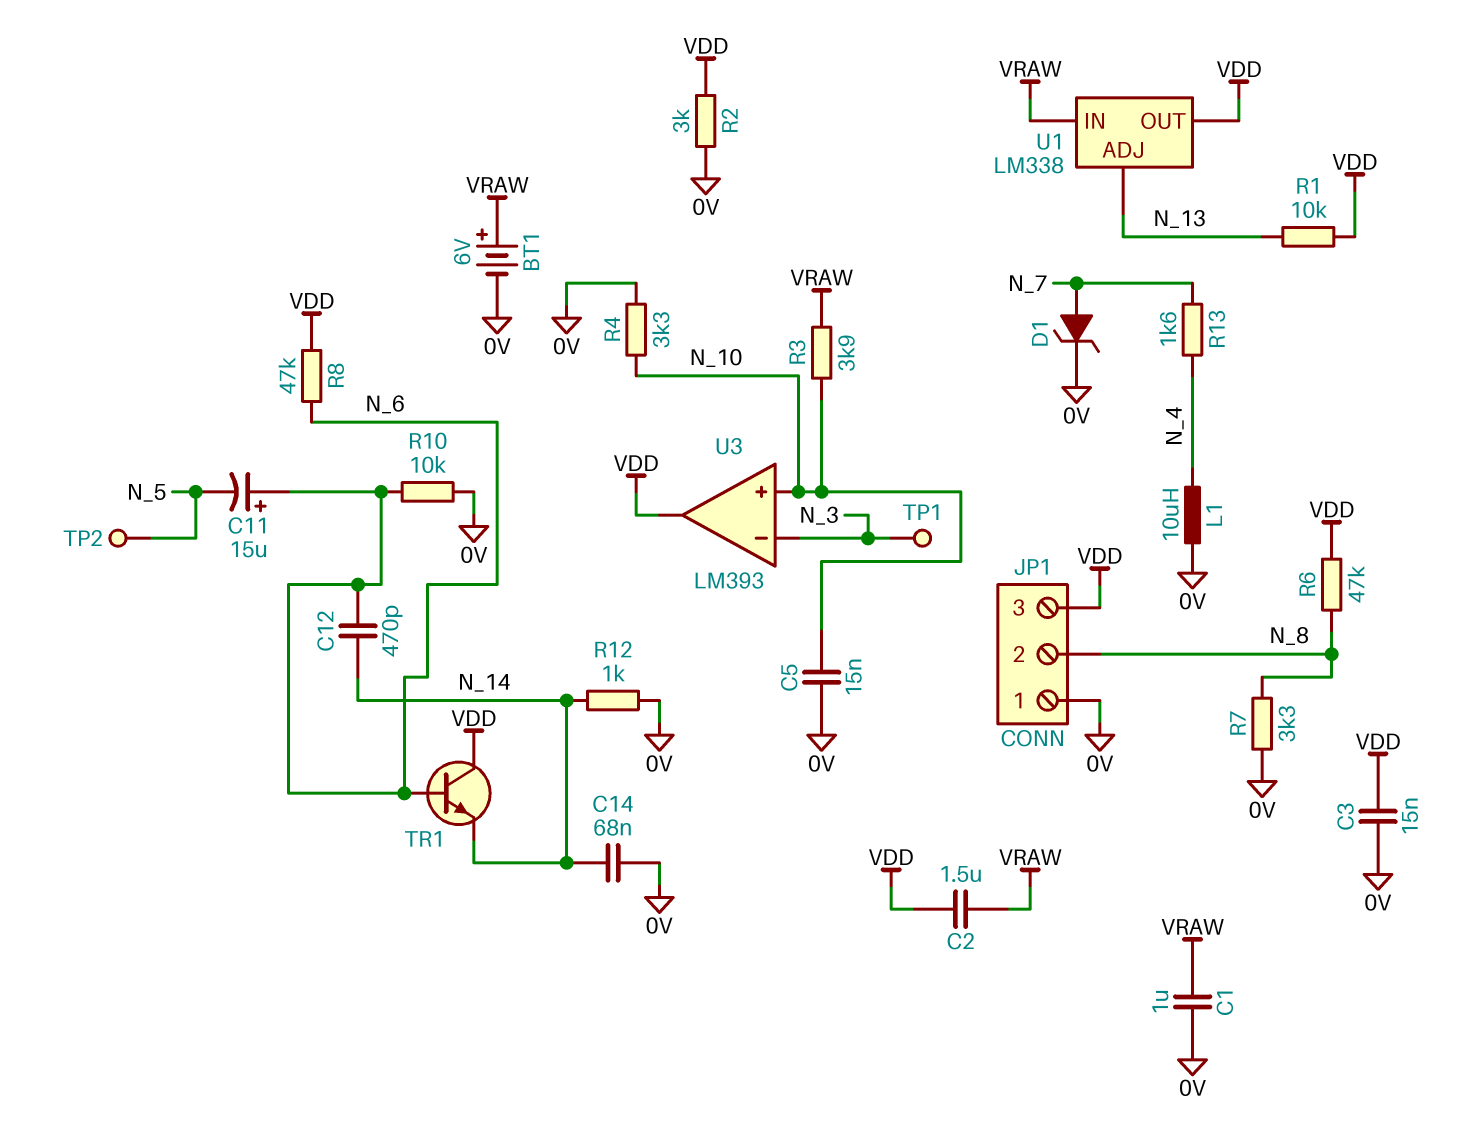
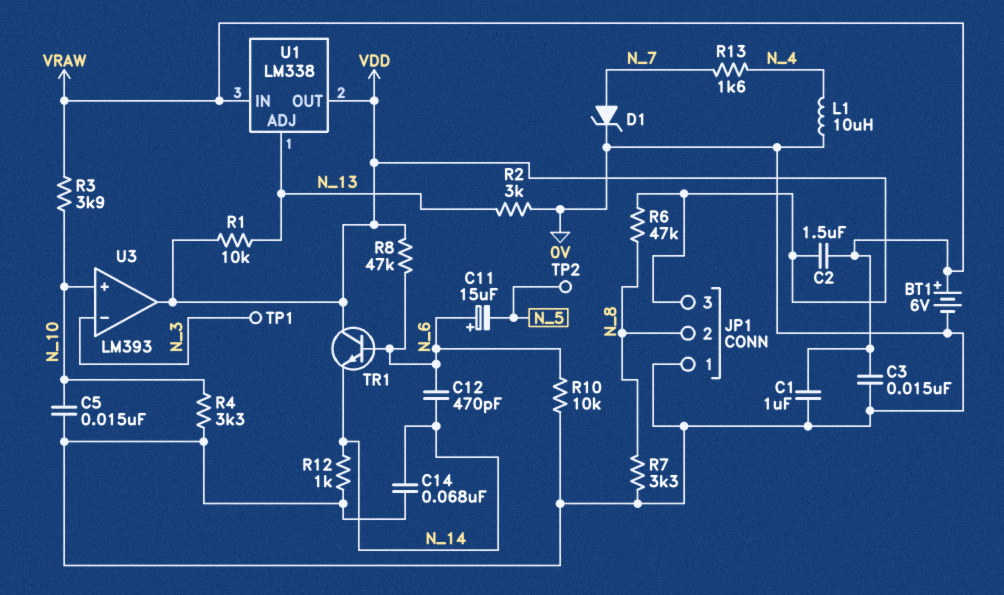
C3: 15nF (0V, VDD) -> 15nF (0V, VRAW)
R2: 3k (0V, VDD) -> 3k (0V, N_13)

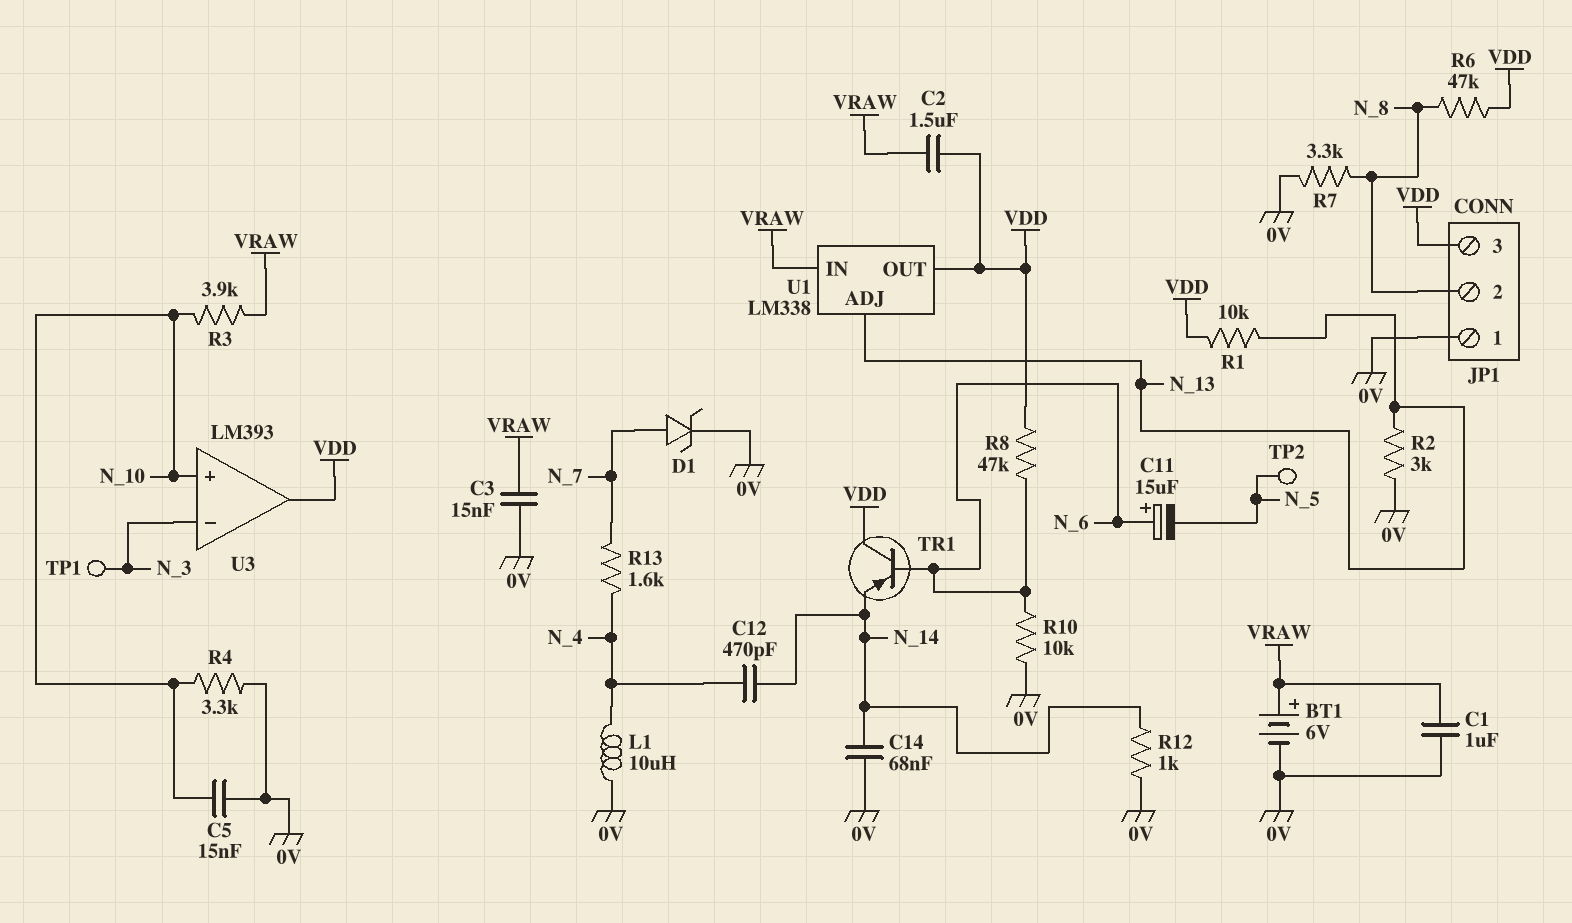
C12: 470pF (N_6, N_14) -> 470pF (N_4, N_14)
TR1: NPN (B N_6, C VDD, E N_14) -> PNP (B N_6, C VDD, E N_14)

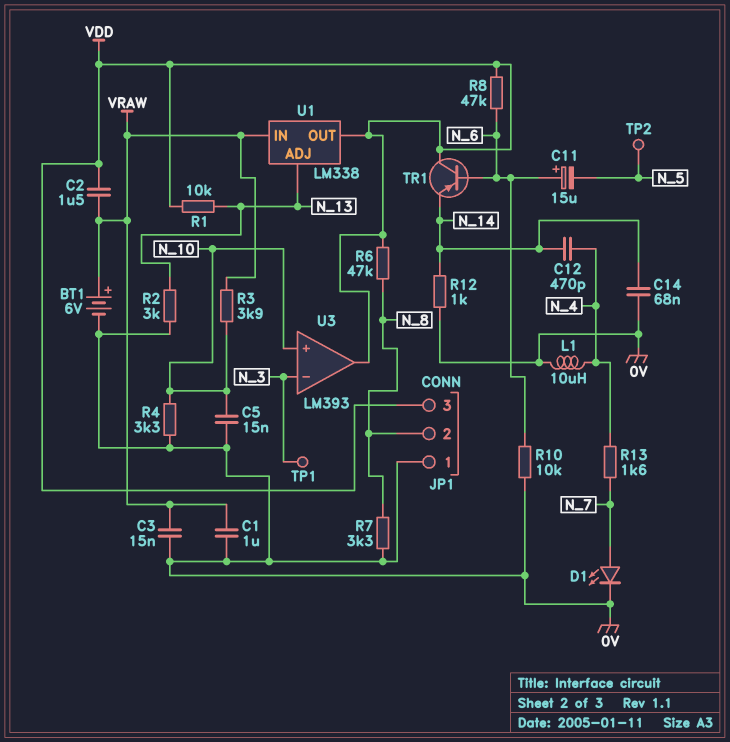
D1: zener (A N_7, K 0V) -> LED (A N_7, K 0V)

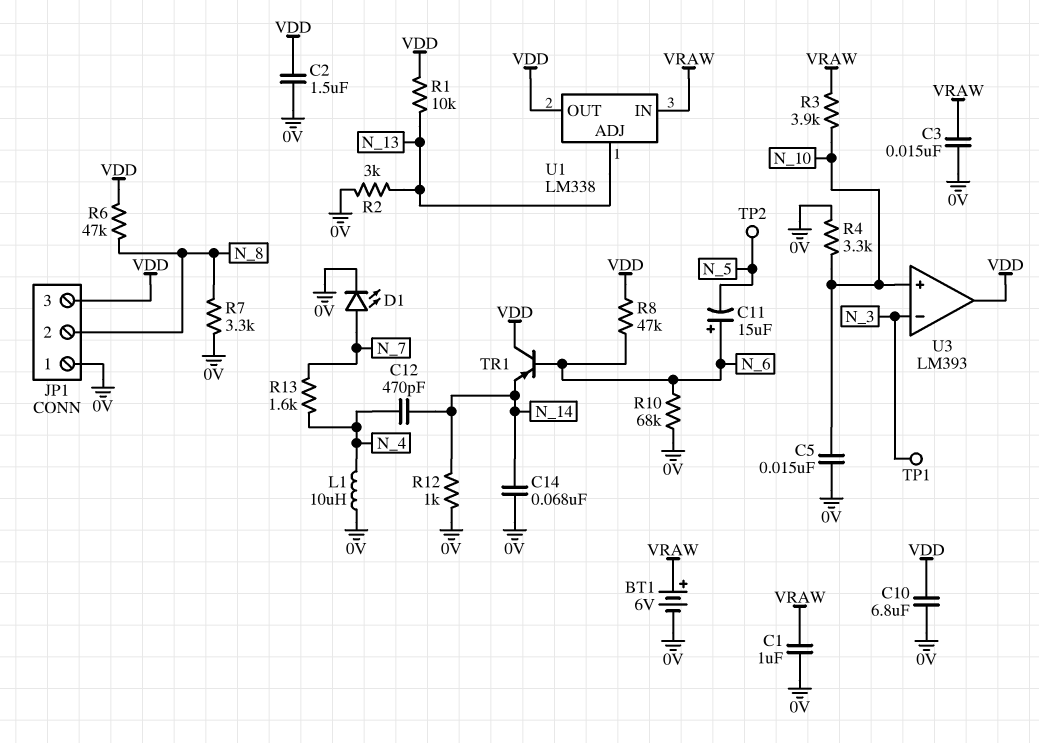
C2: 1.5uF (VDD, VRAW) -> 1.5uF (0V, VDD)
C10: none -> 6.8uF (0V, VDD)
R10: 10k (0V, N_6) -> 68k (0V, N_6)

